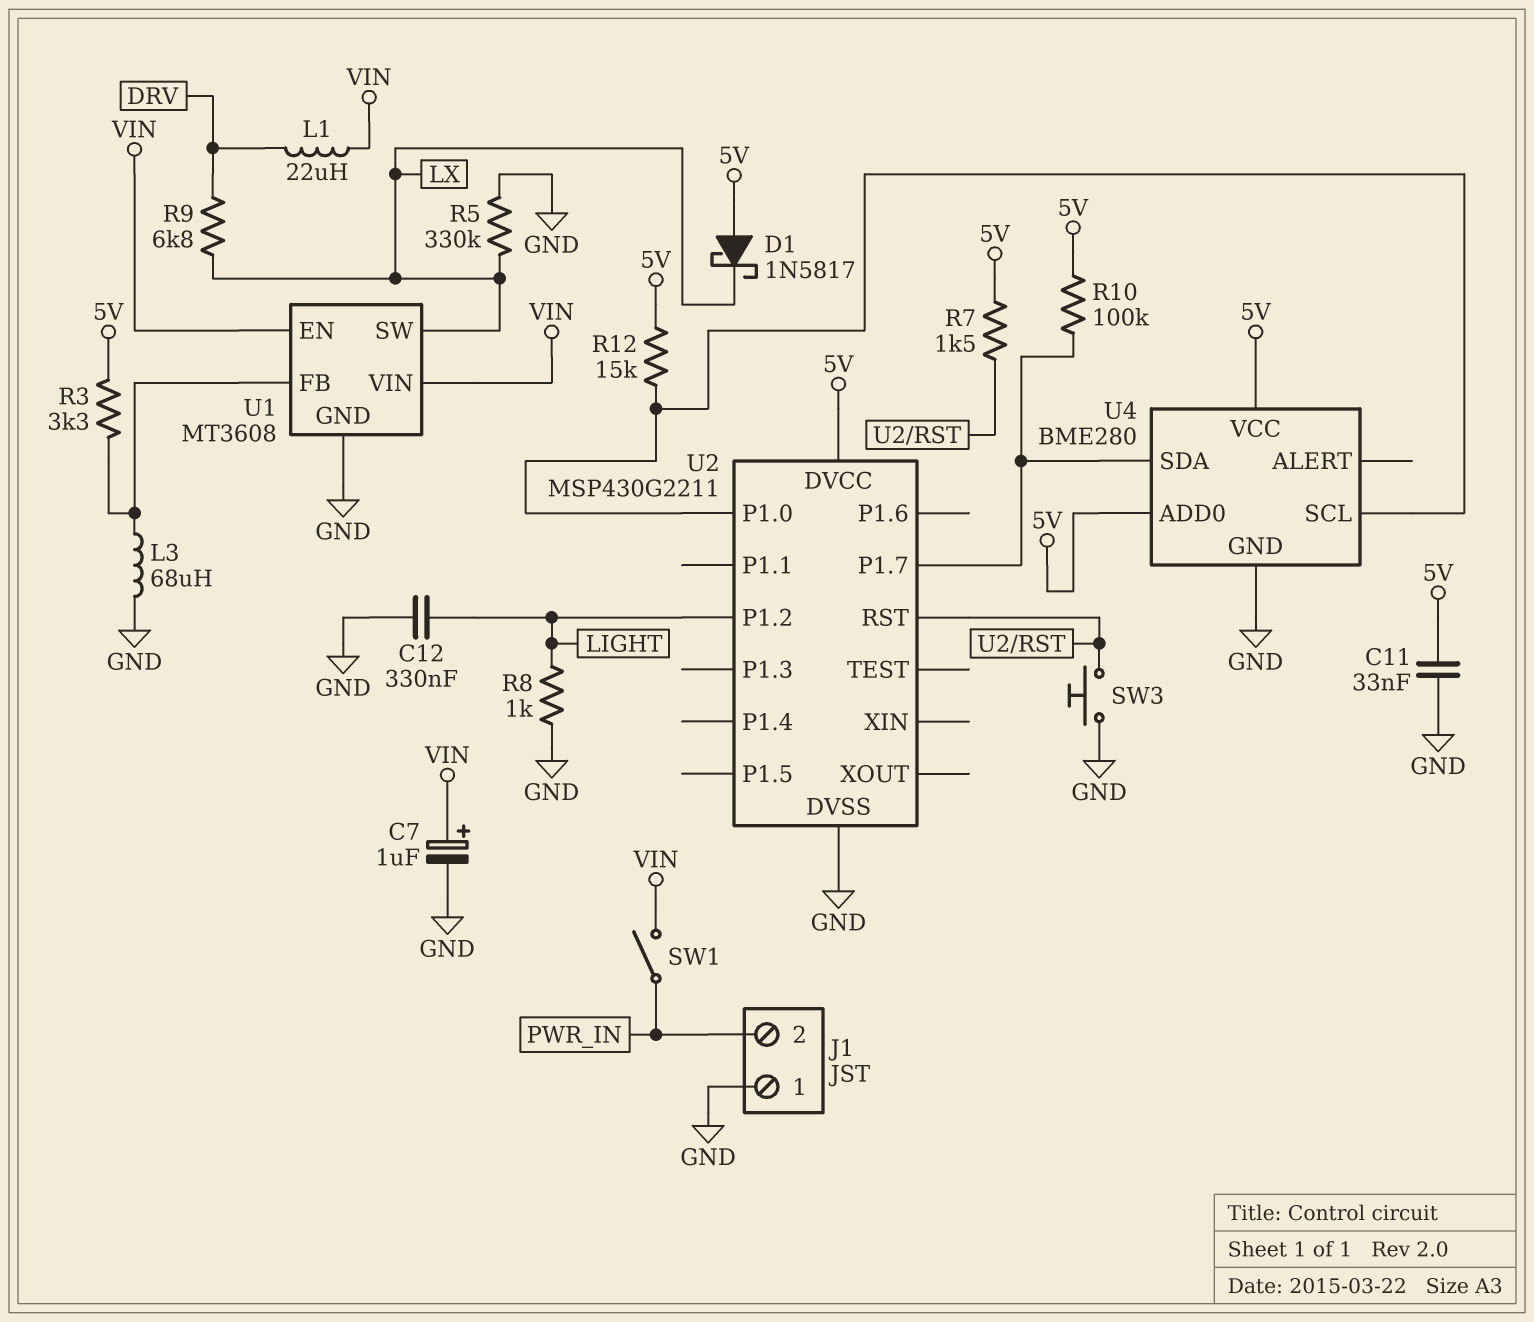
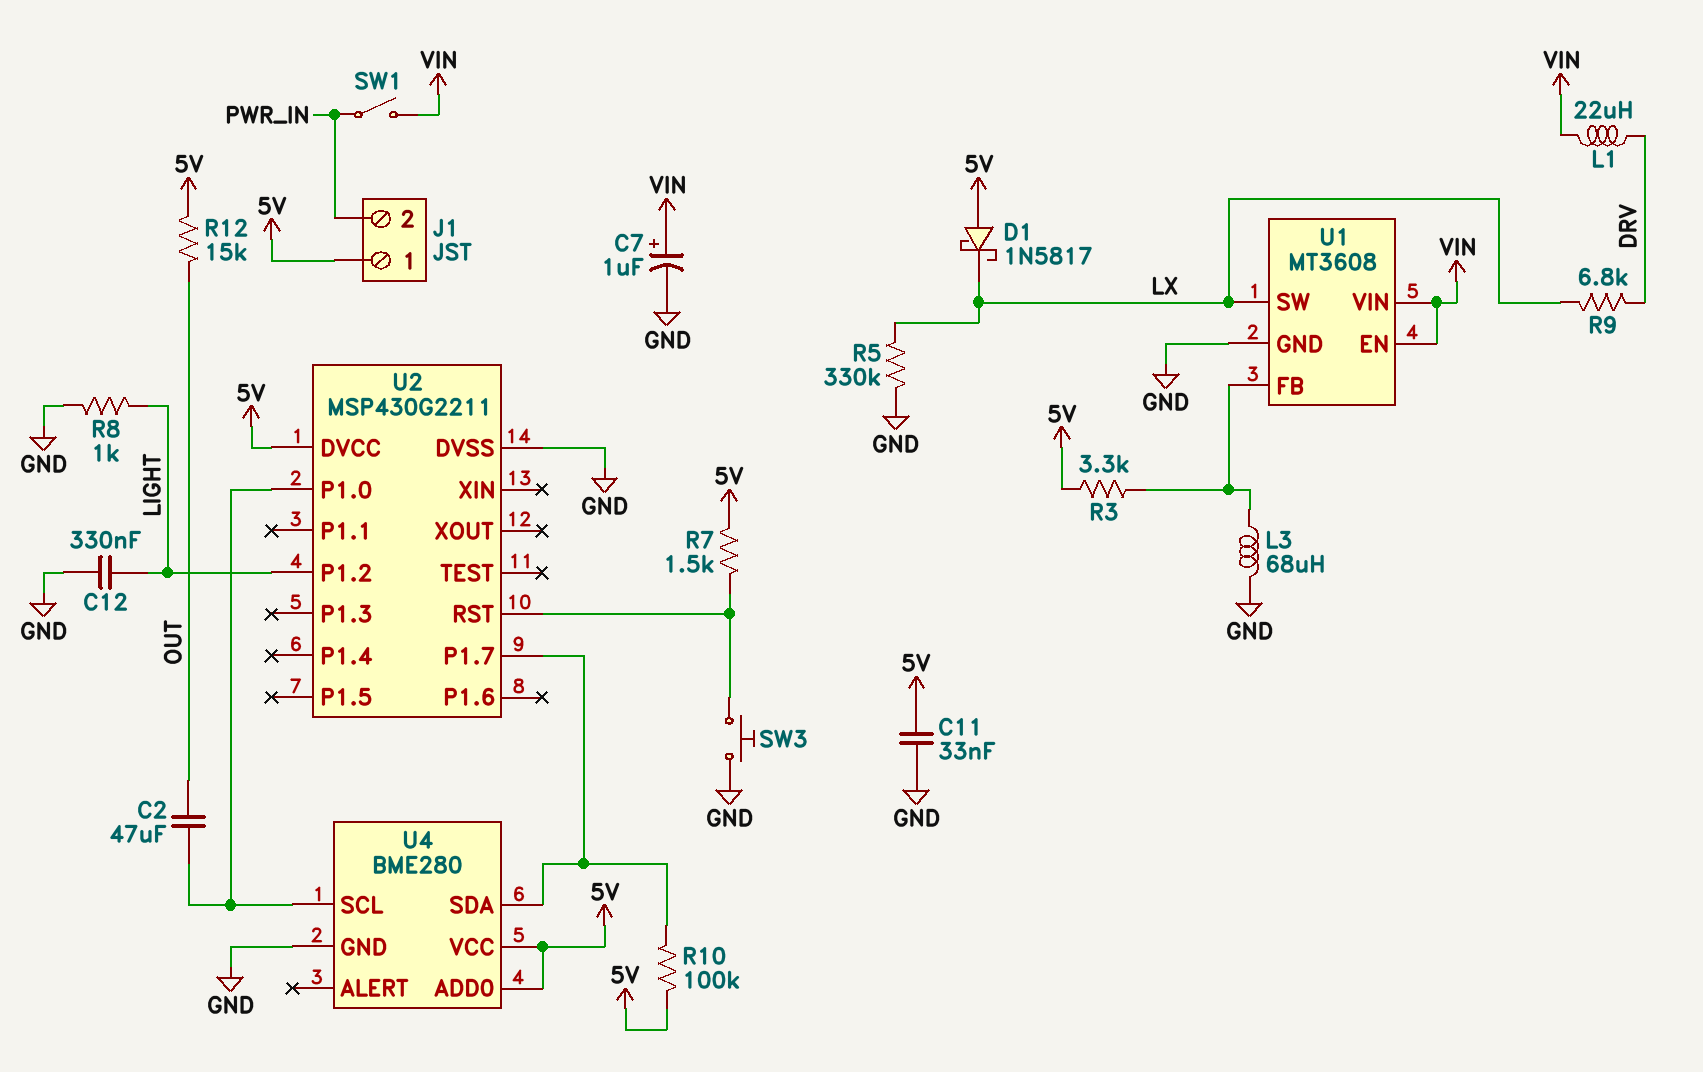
C2: none -> 47uF (OUT, U2/P1.0)
J1 pin 1: GND -> 5V
R12: 15k (5V, U2/P1.0) -> 15k (5V, OUT)

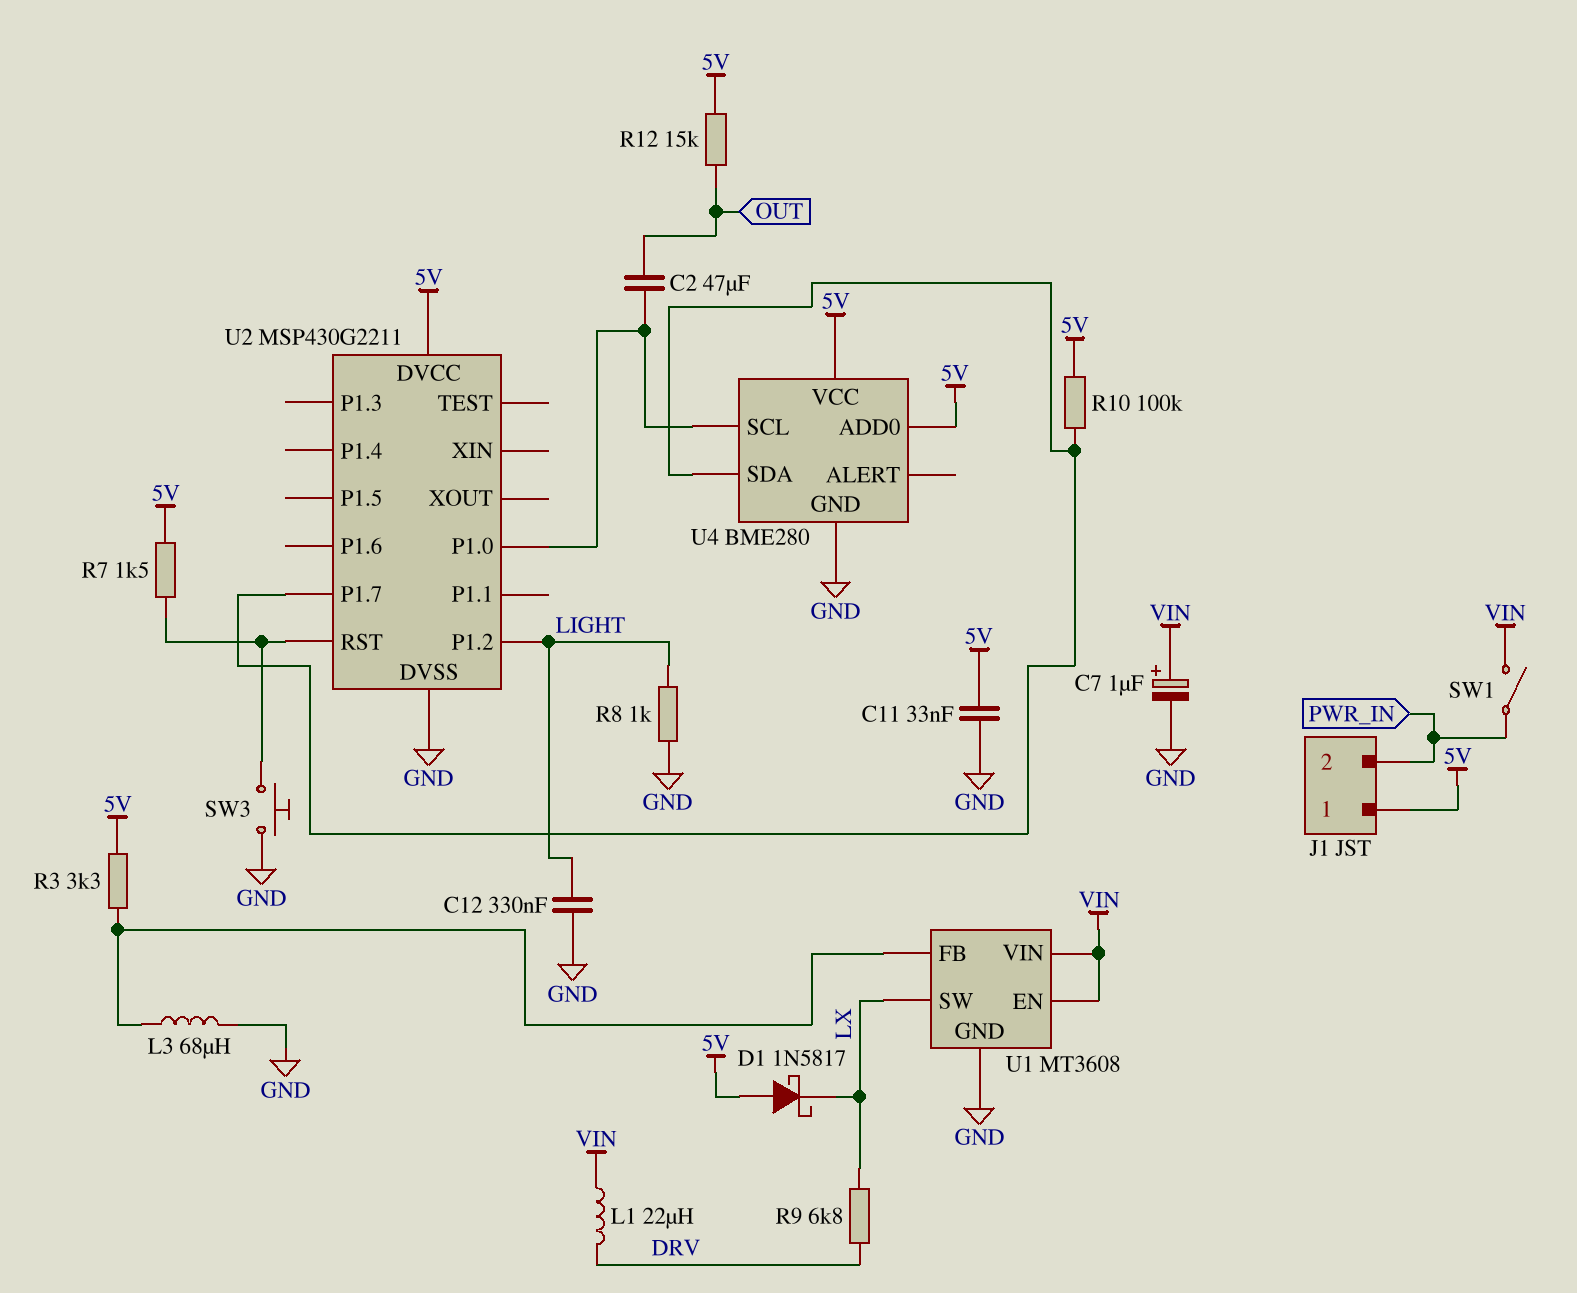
R5: 330k (GND, LX) -> none

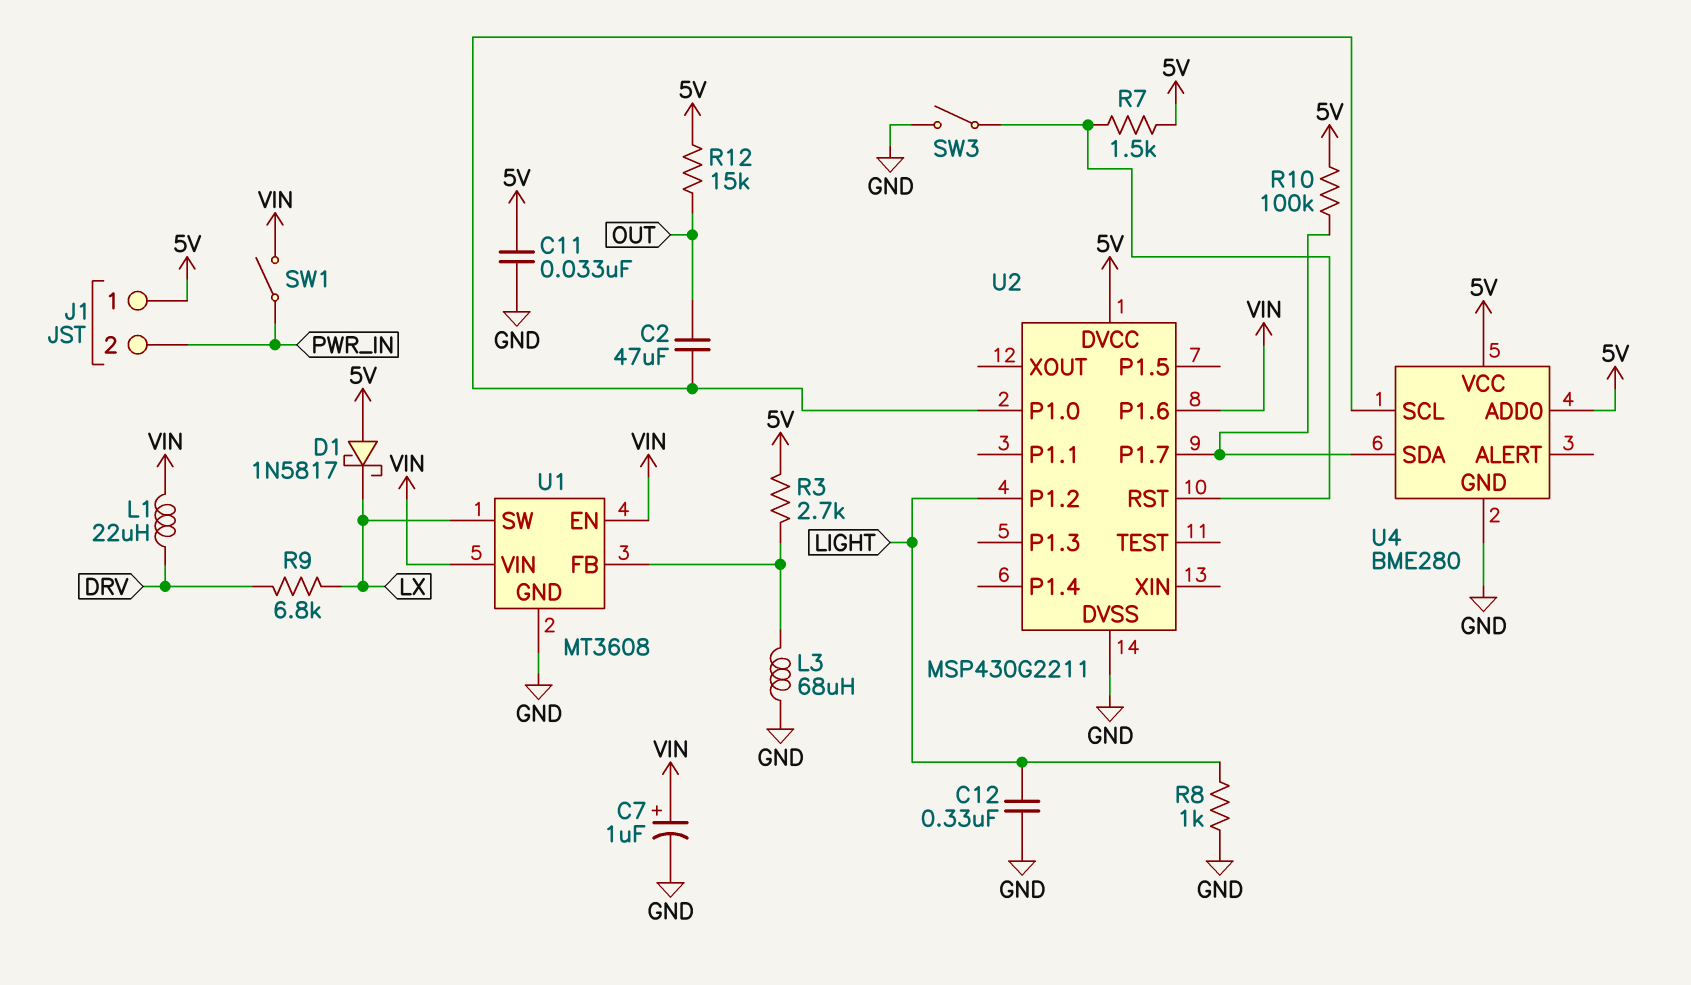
R3: 3.3k (5V, U1/FB) -> 2.7k (5V, U1/FB)
SW3: button (GND, U2/RST) -> switch (GND, U2/RST)
U2 pin P1.6: none -> VIN

